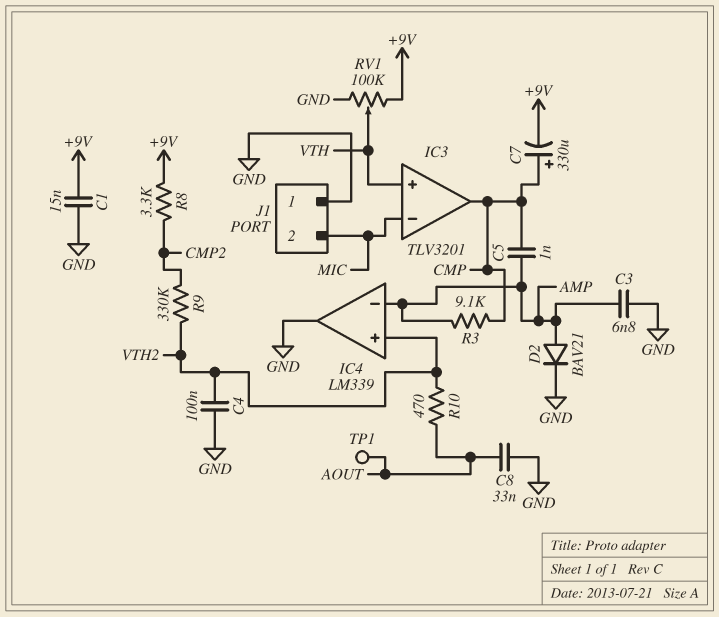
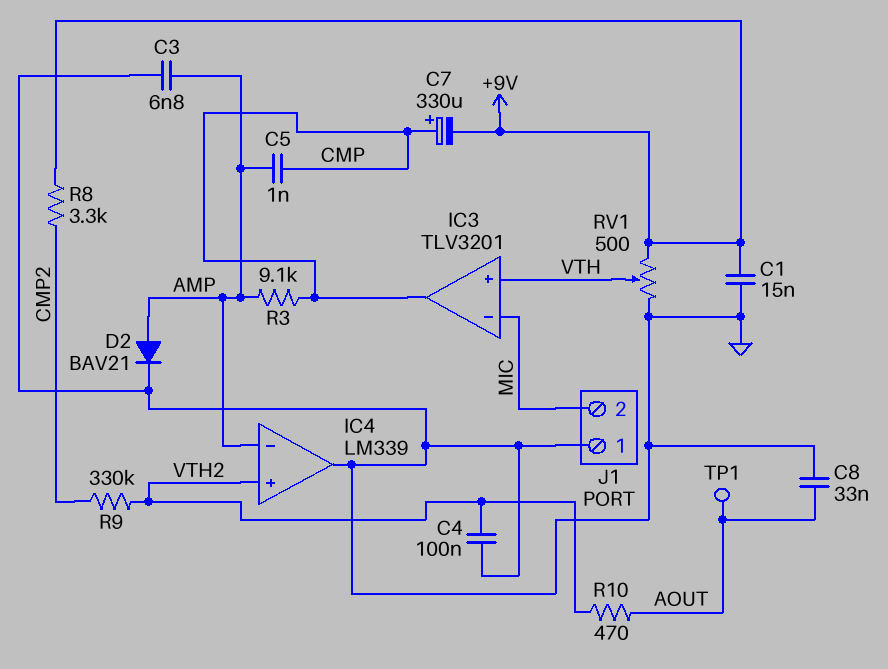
RV1: 100k (+9V, GND, wiper VTH) -> 500 (+9V, GND, wiper VTH)

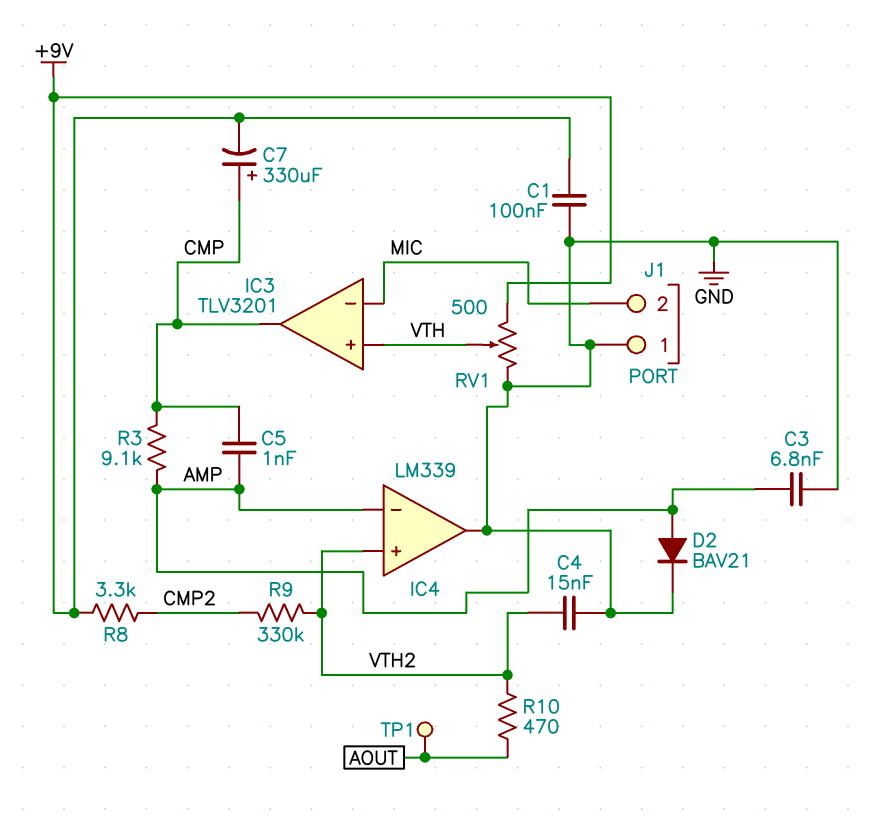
C1: 15nF (+9V, GND) -> 100nF (+9V, GND)
C4: 100nF (GND, VTH2) -> 15nF (GND, VTH2)
C8: 33nF (AOUT, GND) -> none

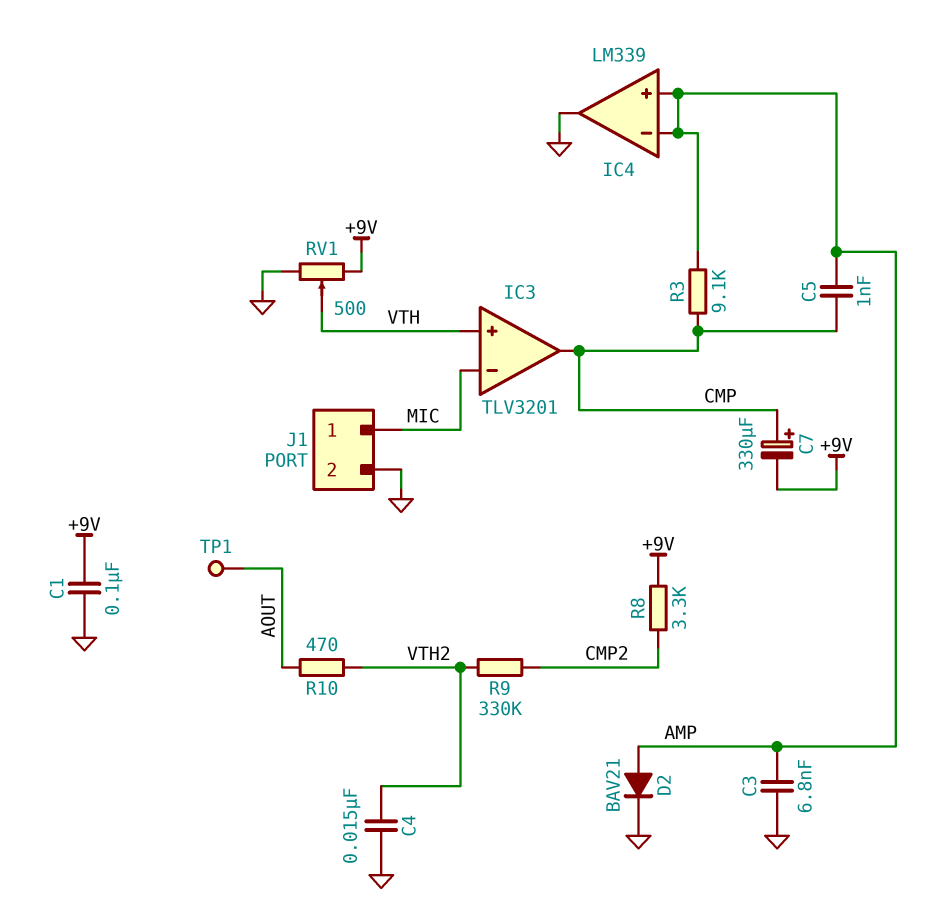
IC4 pin in+: VTH2 -> AMP
J1 pin 1: GND -> MIC
J1 pin 2: MIC -> GND

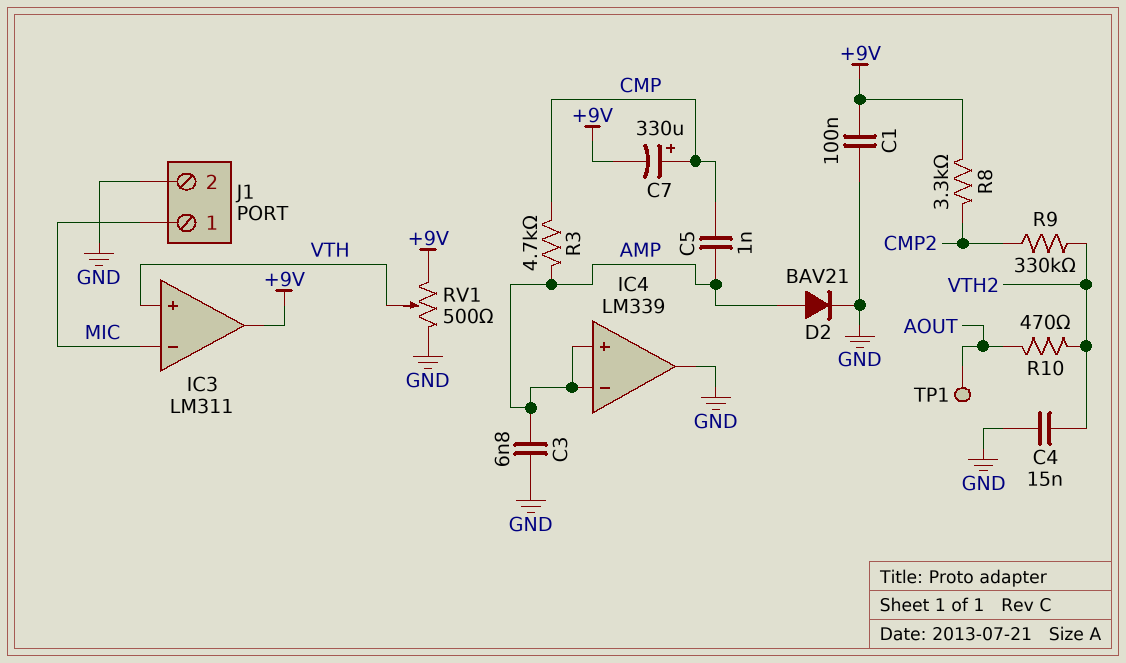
IC3: TLV3201 -> LM311
IC3 pin out: CMP -> +9V
R3: 9.1k (AMP, CMP) -> 4.7k (AMP, CMP)

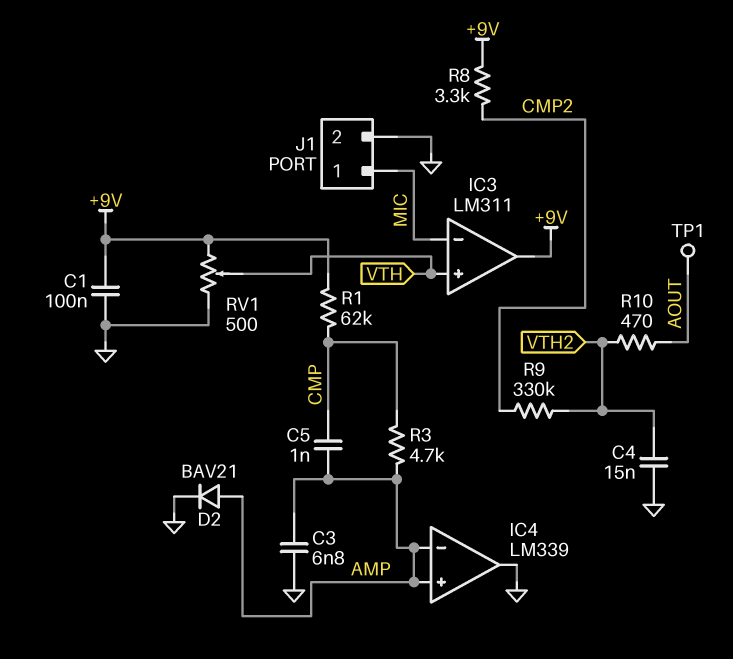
C7: 330uF (plus CMP, minus +9V) -> none
R1: none -> 62k (+9V, CMP)

